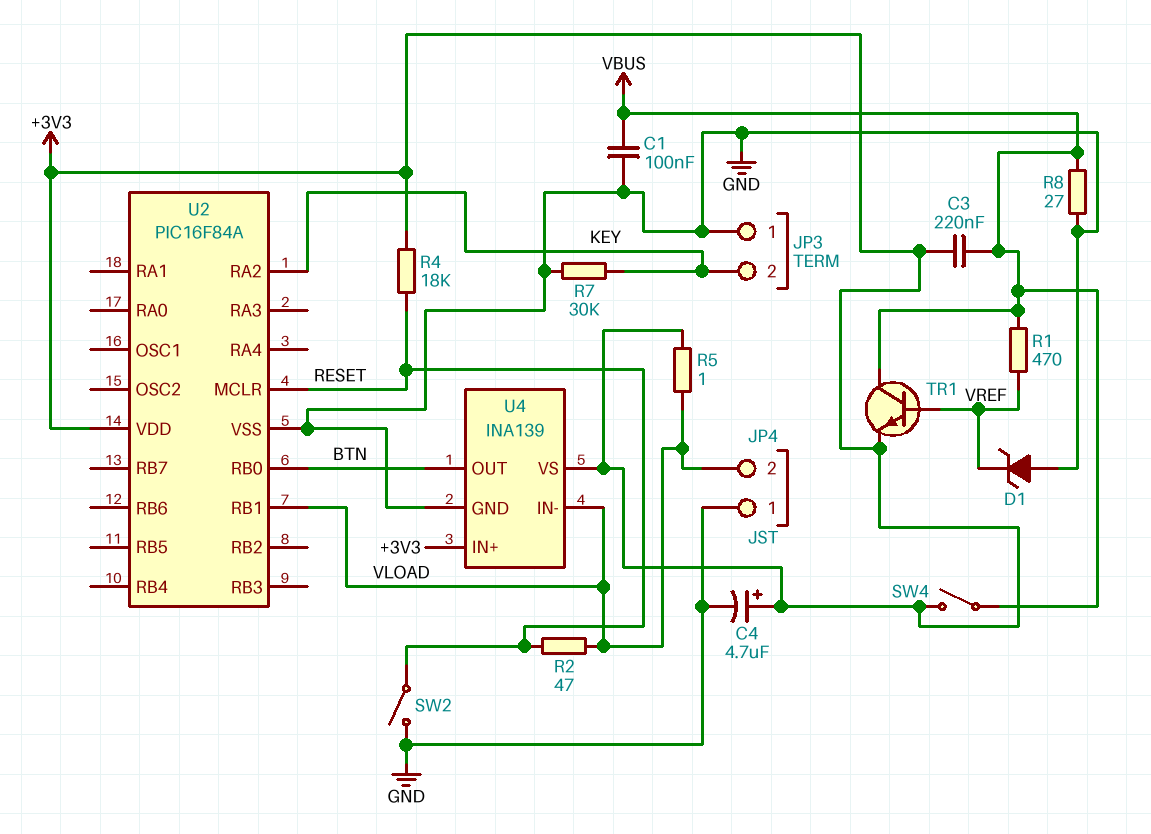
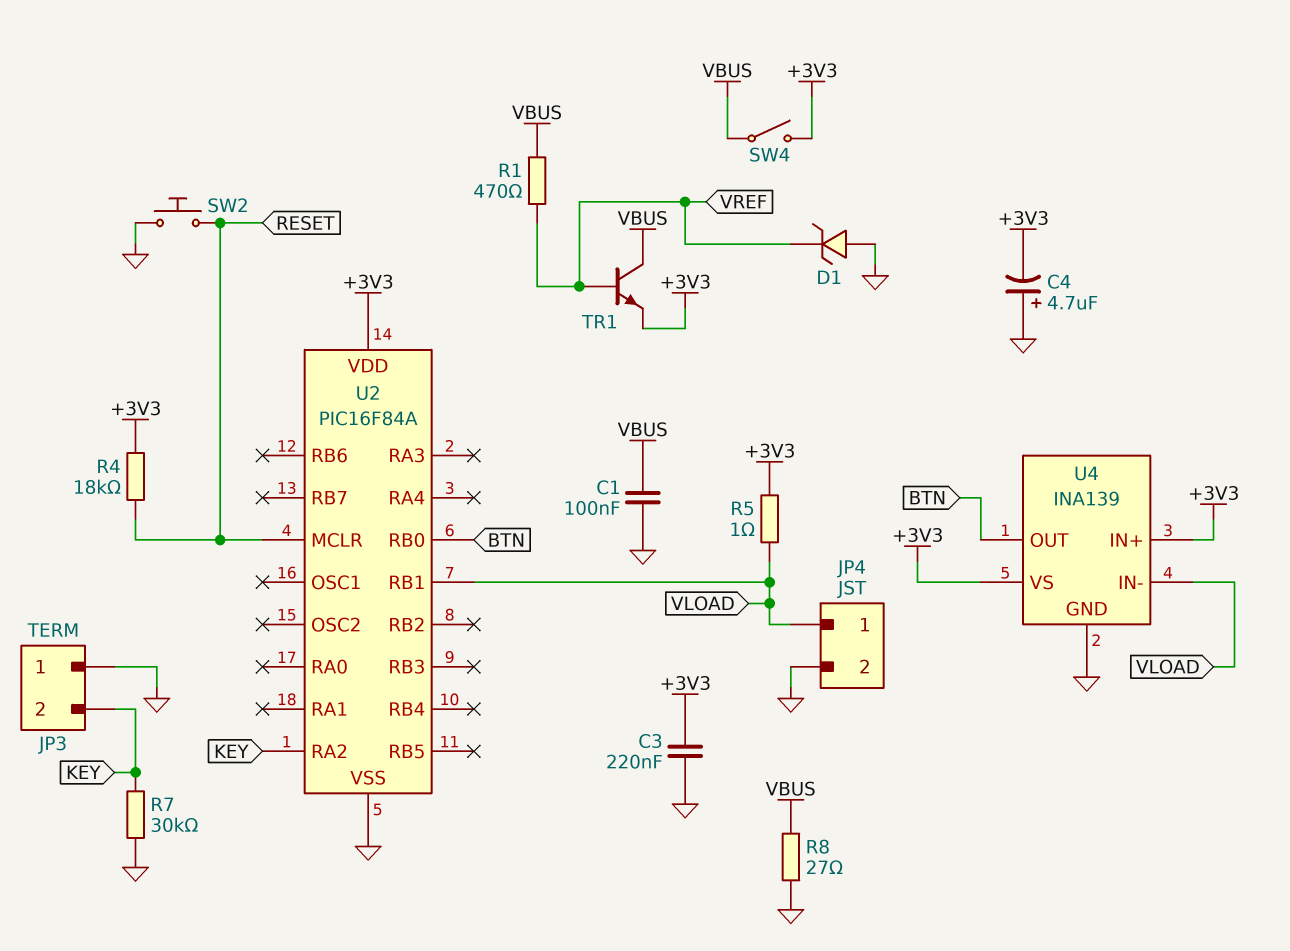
C3: 220nF (+3V3, VBUS) -> 220nF (+3V3, GND)
C4: 4.7uF (plus +3V3, minus GND) -> 4.7uF (plus GND, minus +3V3)
JP4 pin 1: GND -> VLOAD
JP4 pin 2: VLOAD -> GND
R2: 47 (RESET, VLOAD) -> none
SW2: switch (GND, RESET) -> button (GND, RESET)

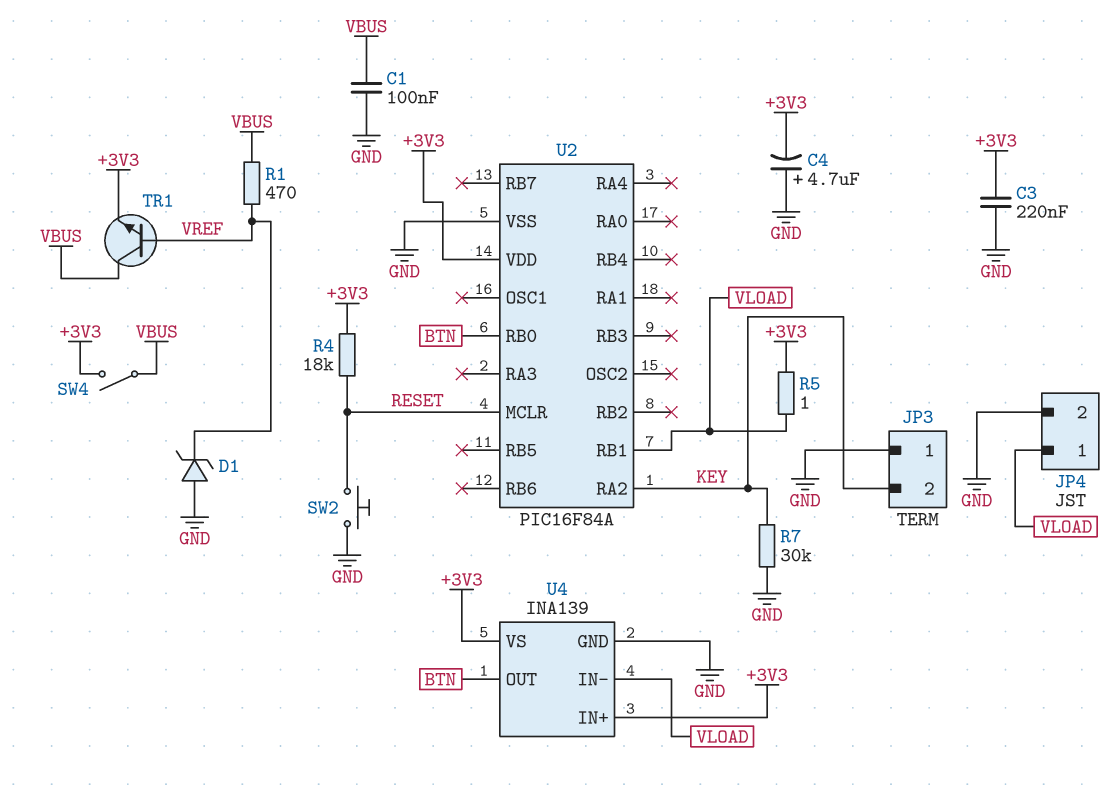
R8: 27 (GND, VBUS) -> none

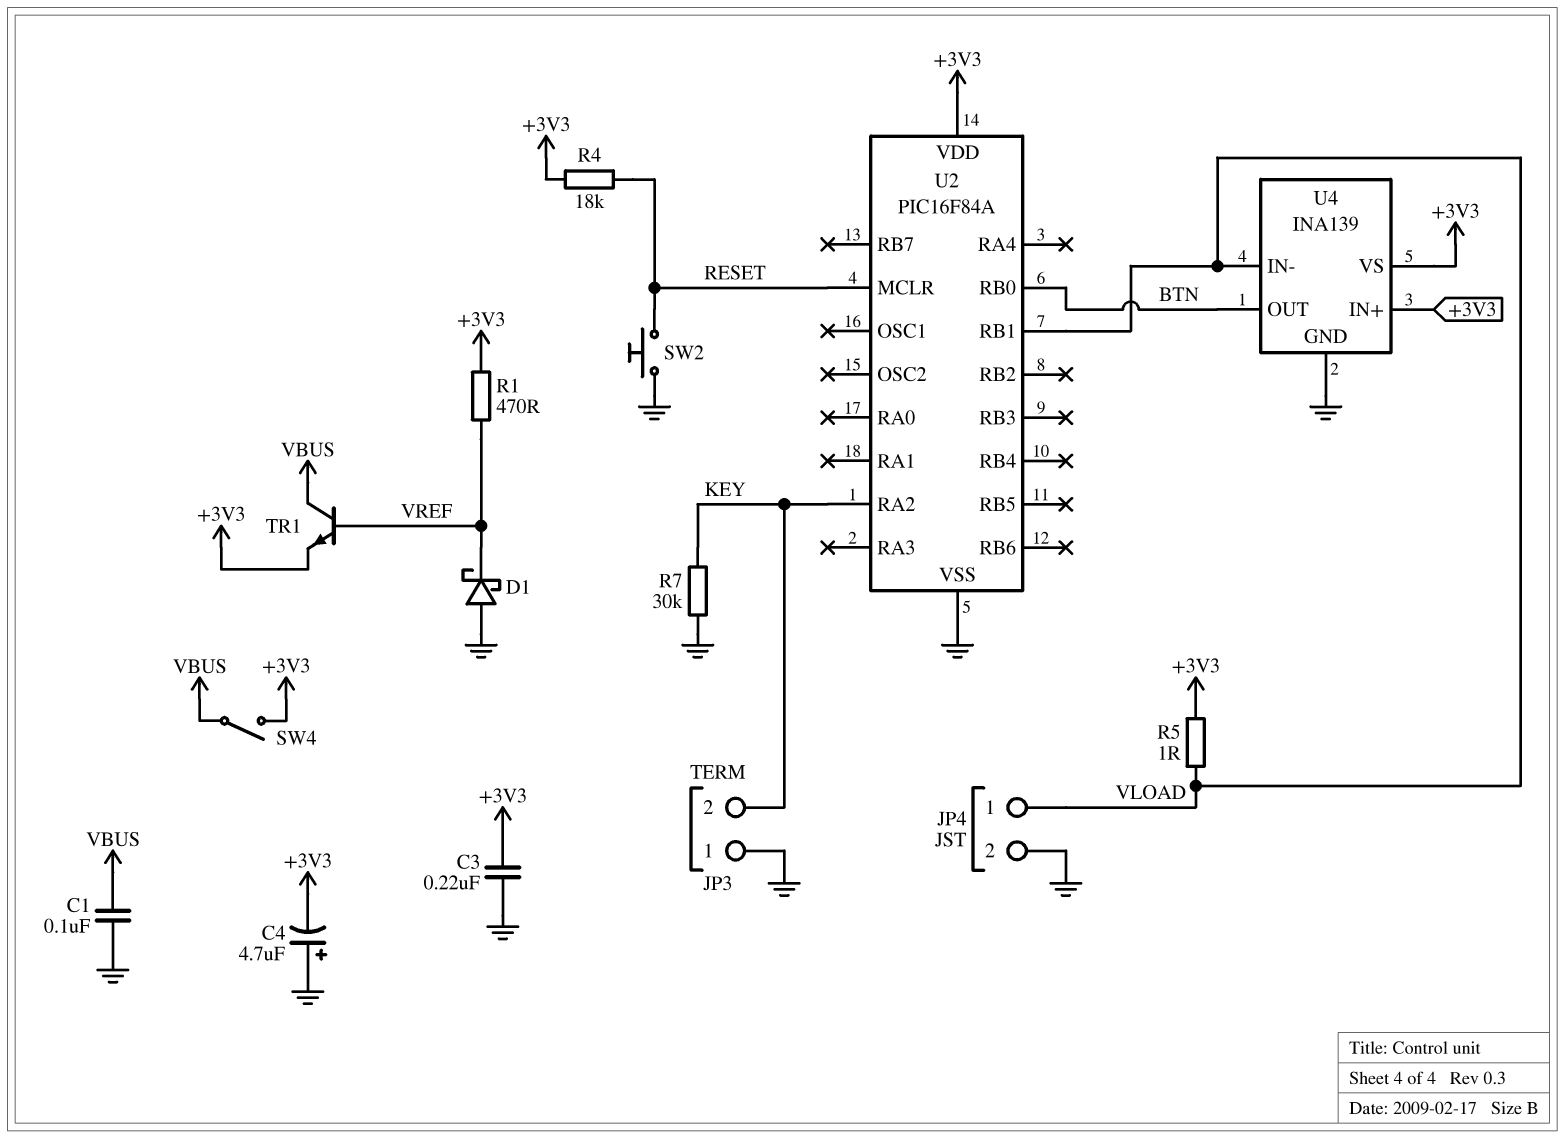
D1: zener (A GND, K VREF) -> schottky (A GND, K VREF)
R1: 470 (VBUS, VREF) -> 470 (+3V3, VREF)

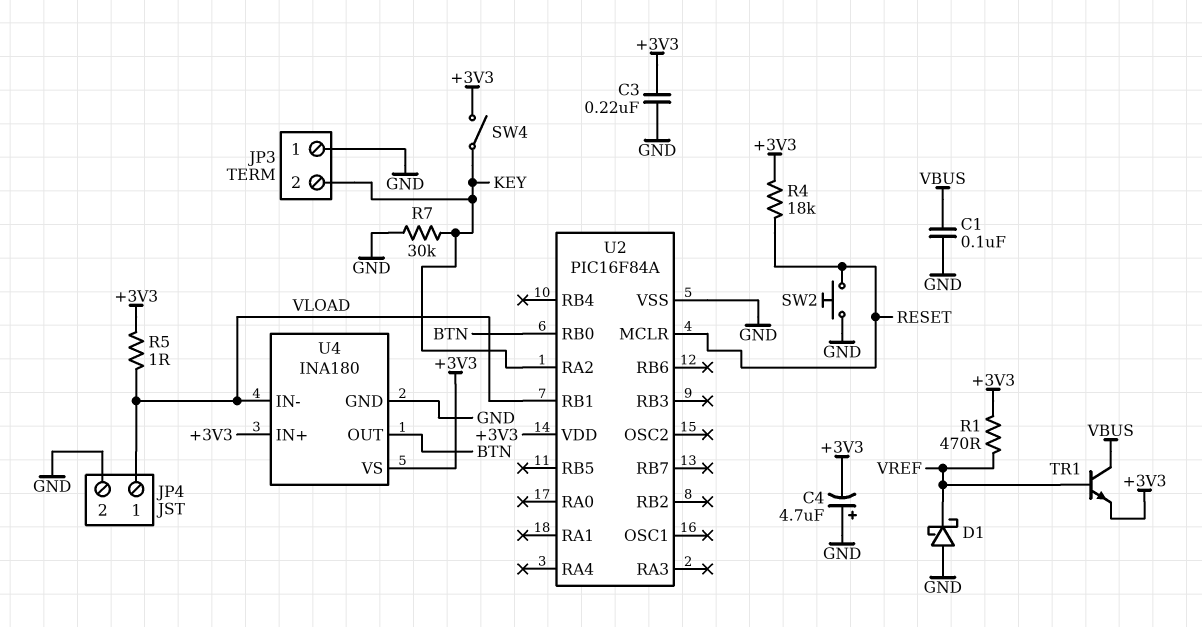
SW4: switch (+3V3, VBUS) -> switch (+3V3, KEY)
U4: INA139 -> INA180

